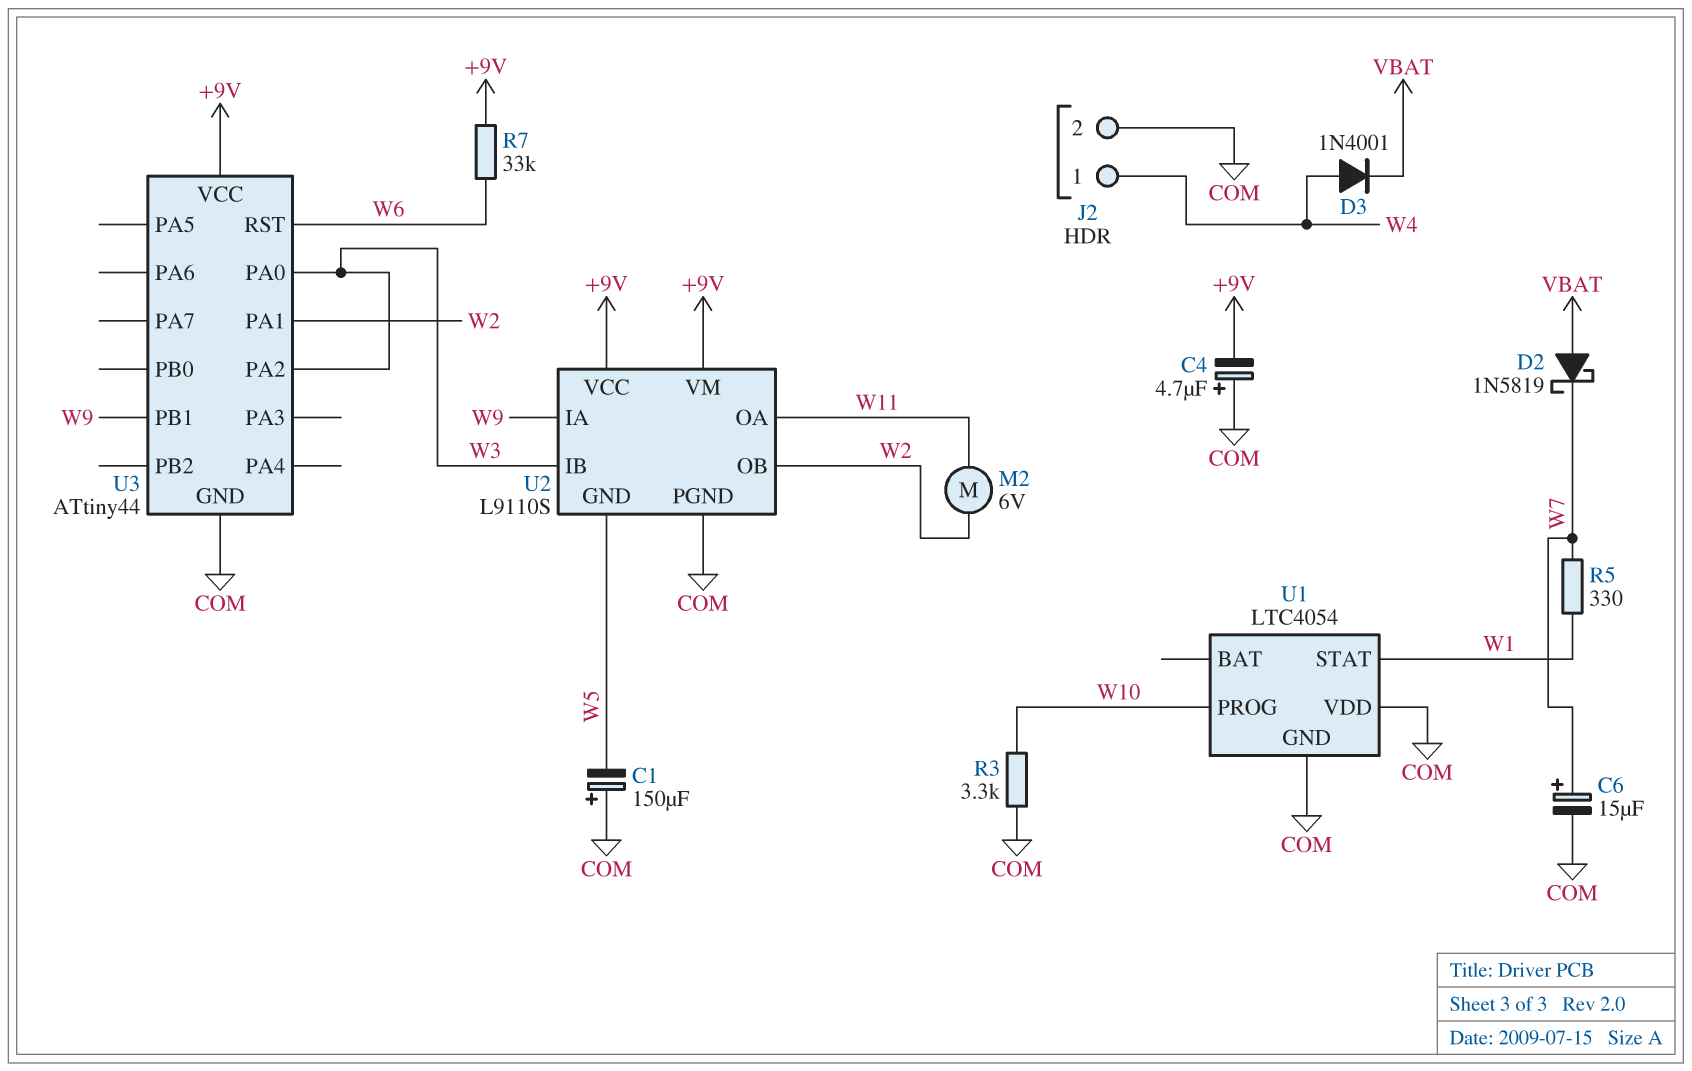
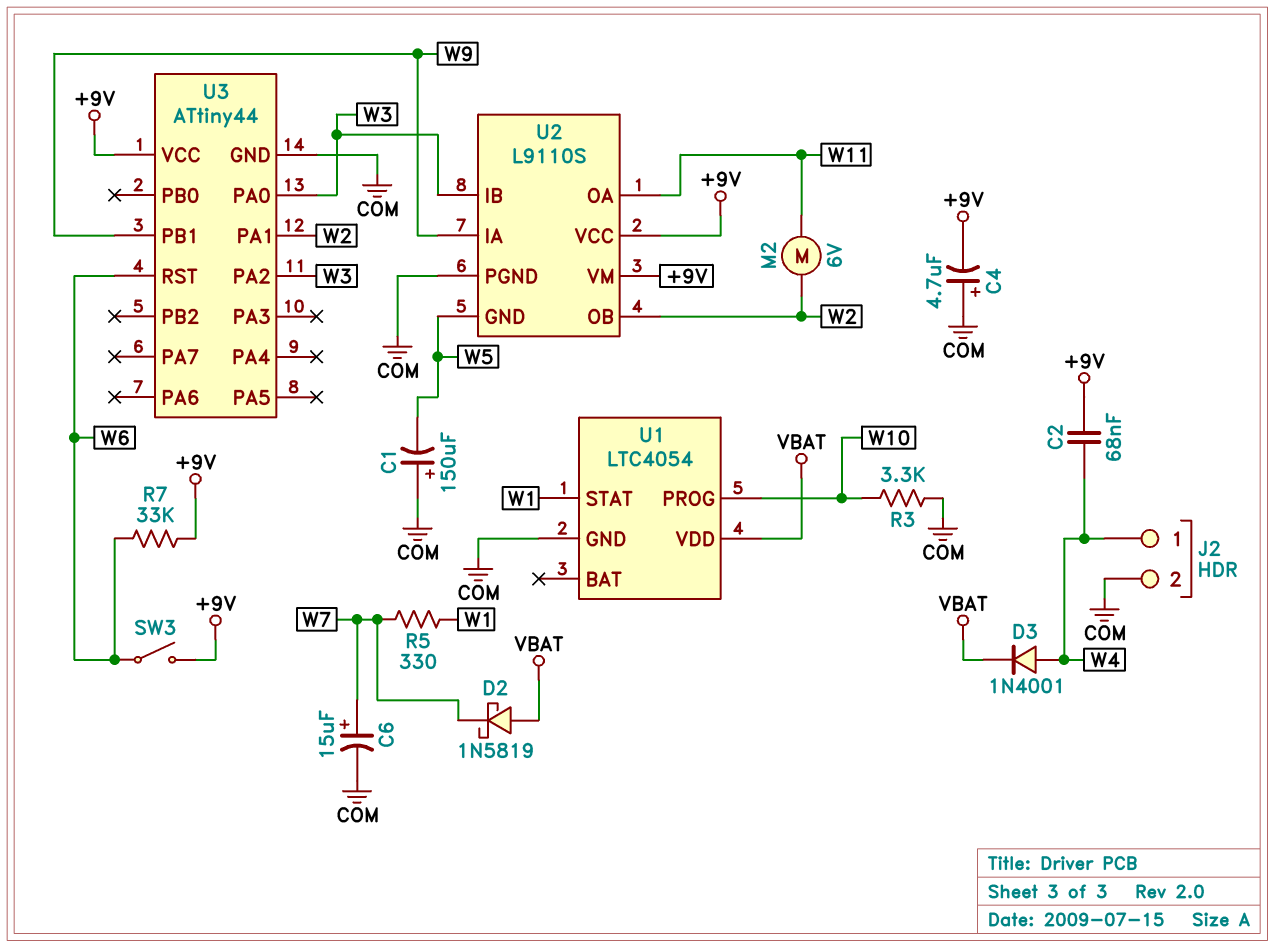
C2: none -> 68nF (+9V, W4)
SW3: none -> switch (+9V, W6)
U1 pin VDD: COM -> VBAT

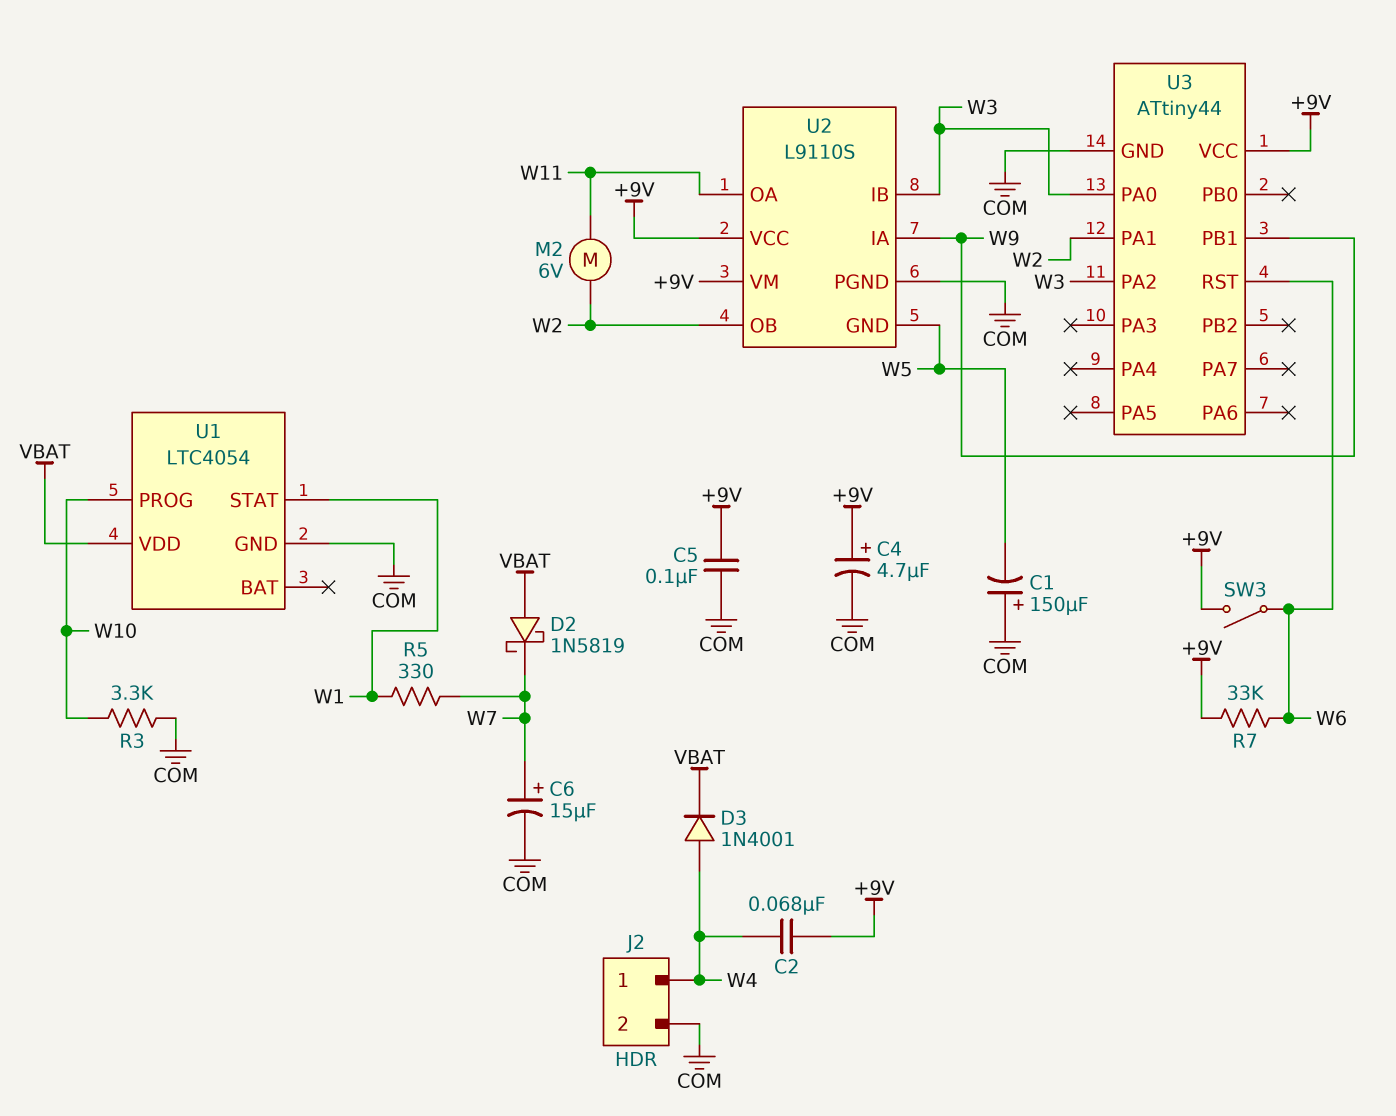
C4: 4.7uF (plus COM, minus +9V) -> 4.7uF (plus +9V, minus COM)
C5: none -> 100nF (+9V, COM)

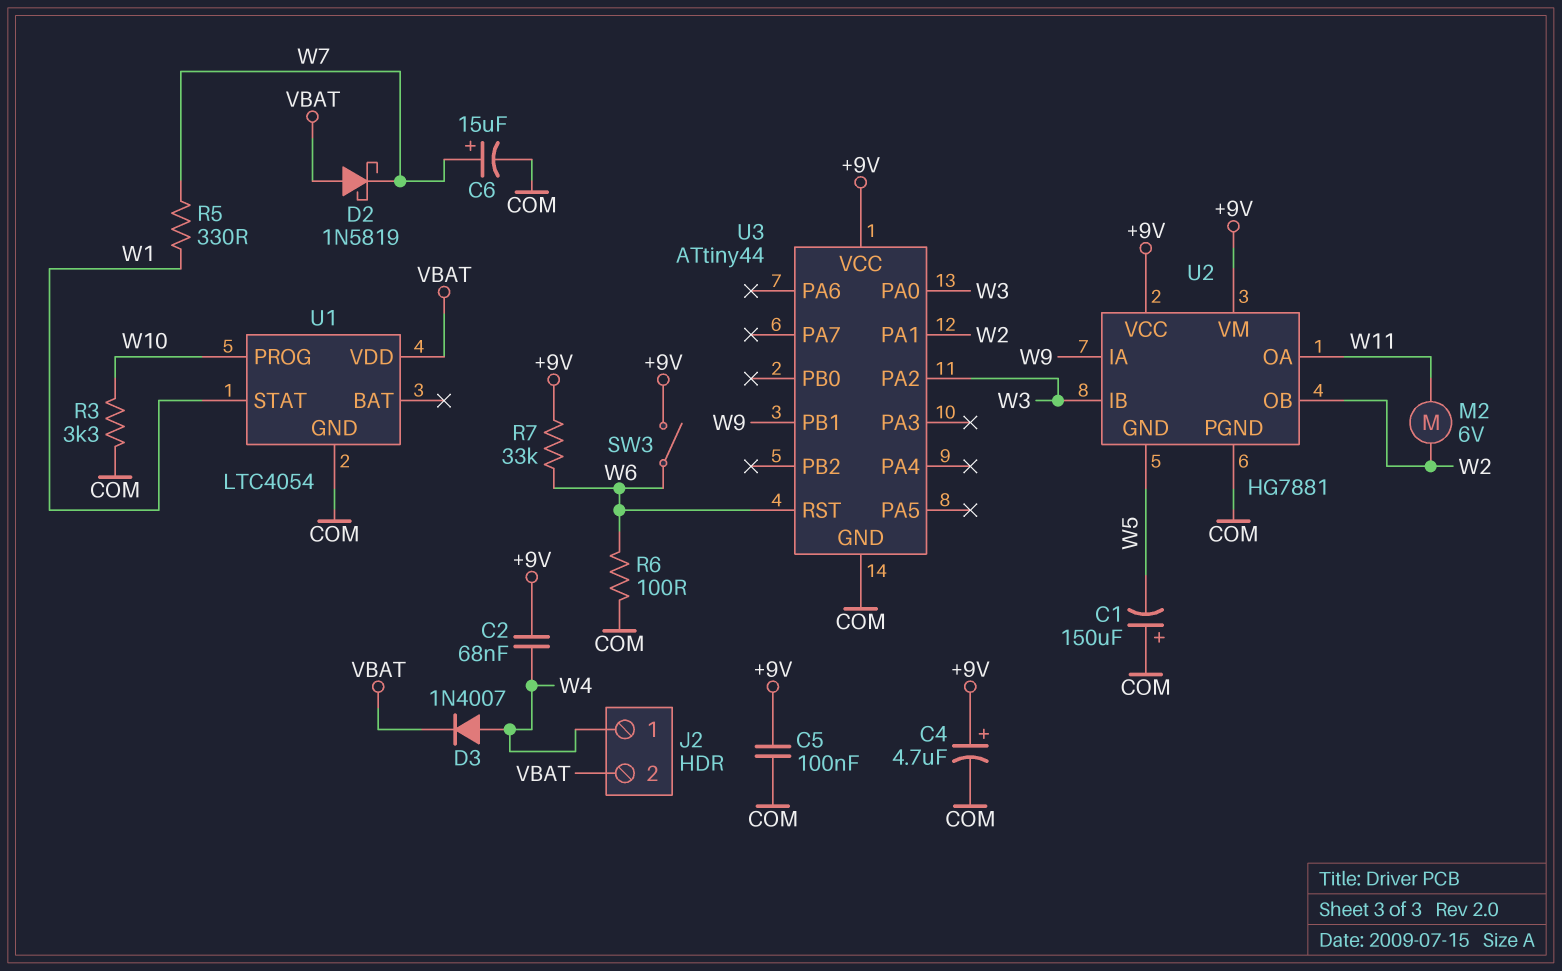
D3: diode 1N4001 (A W4, K VBAT) -> diode 1N4007 (A W4, K VBAT)
J2 pin 2: COM -> VBAT
R6: none -> 100 (COM, W6)
U2: L9110S -> HG7881

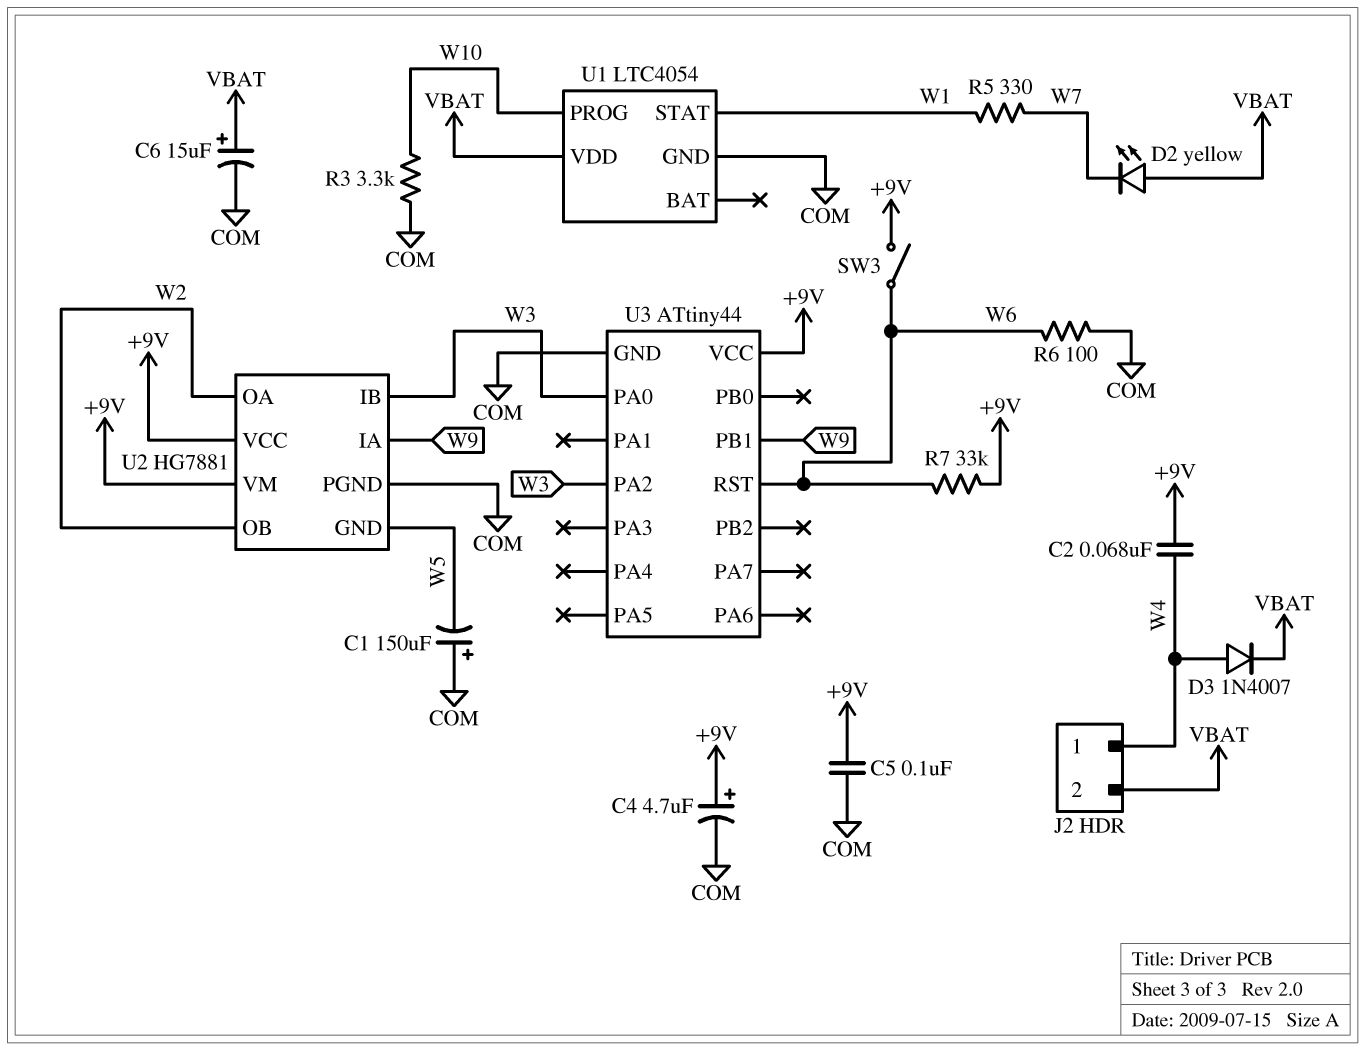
C6: 15uF (plus W7, minus COM) -> 15uF (plus VBAT, minus COM)
D2: schottky 1N5819 (A VBAT, K W7) -> LED yellow (A VBAT, K W7)
M2: motor 6V (W2, W11) -> none
U2 pin OA: W11 -> W2
U3 pin PA1: W2 -> none

